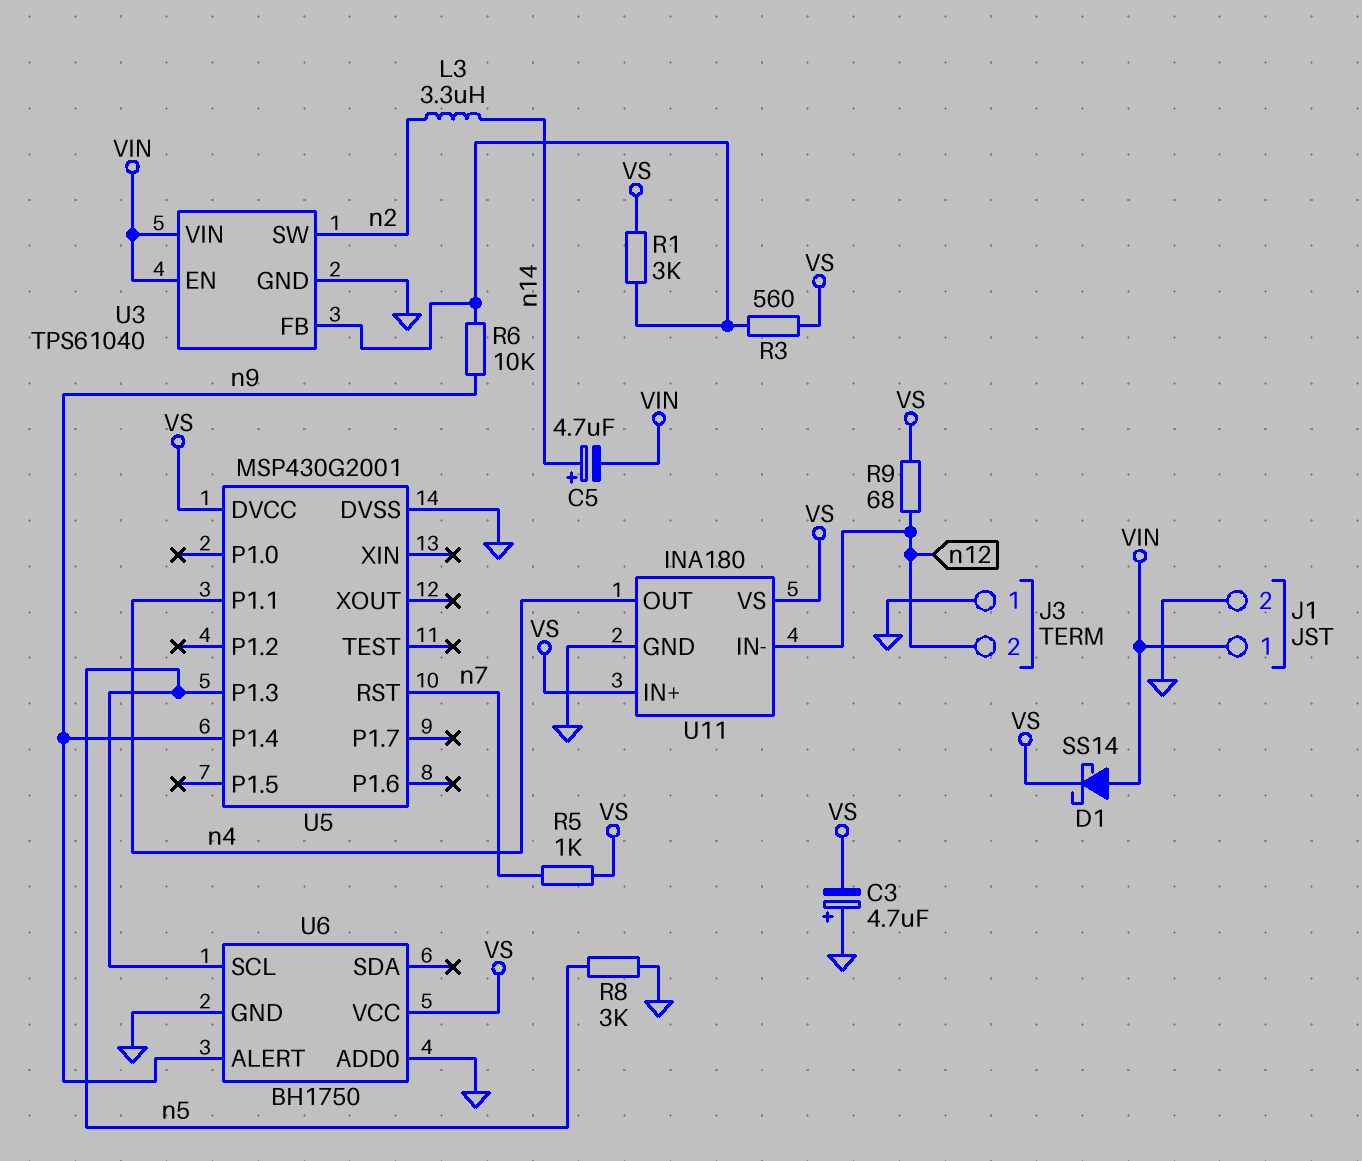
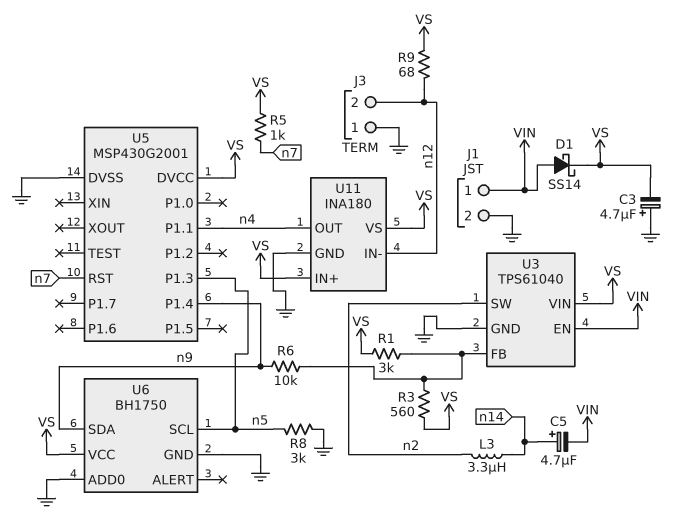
U3 pin VIN: VIN -> VS
U6 pin ALERT: n9 -> none
U6 pin SDA: none -> n9

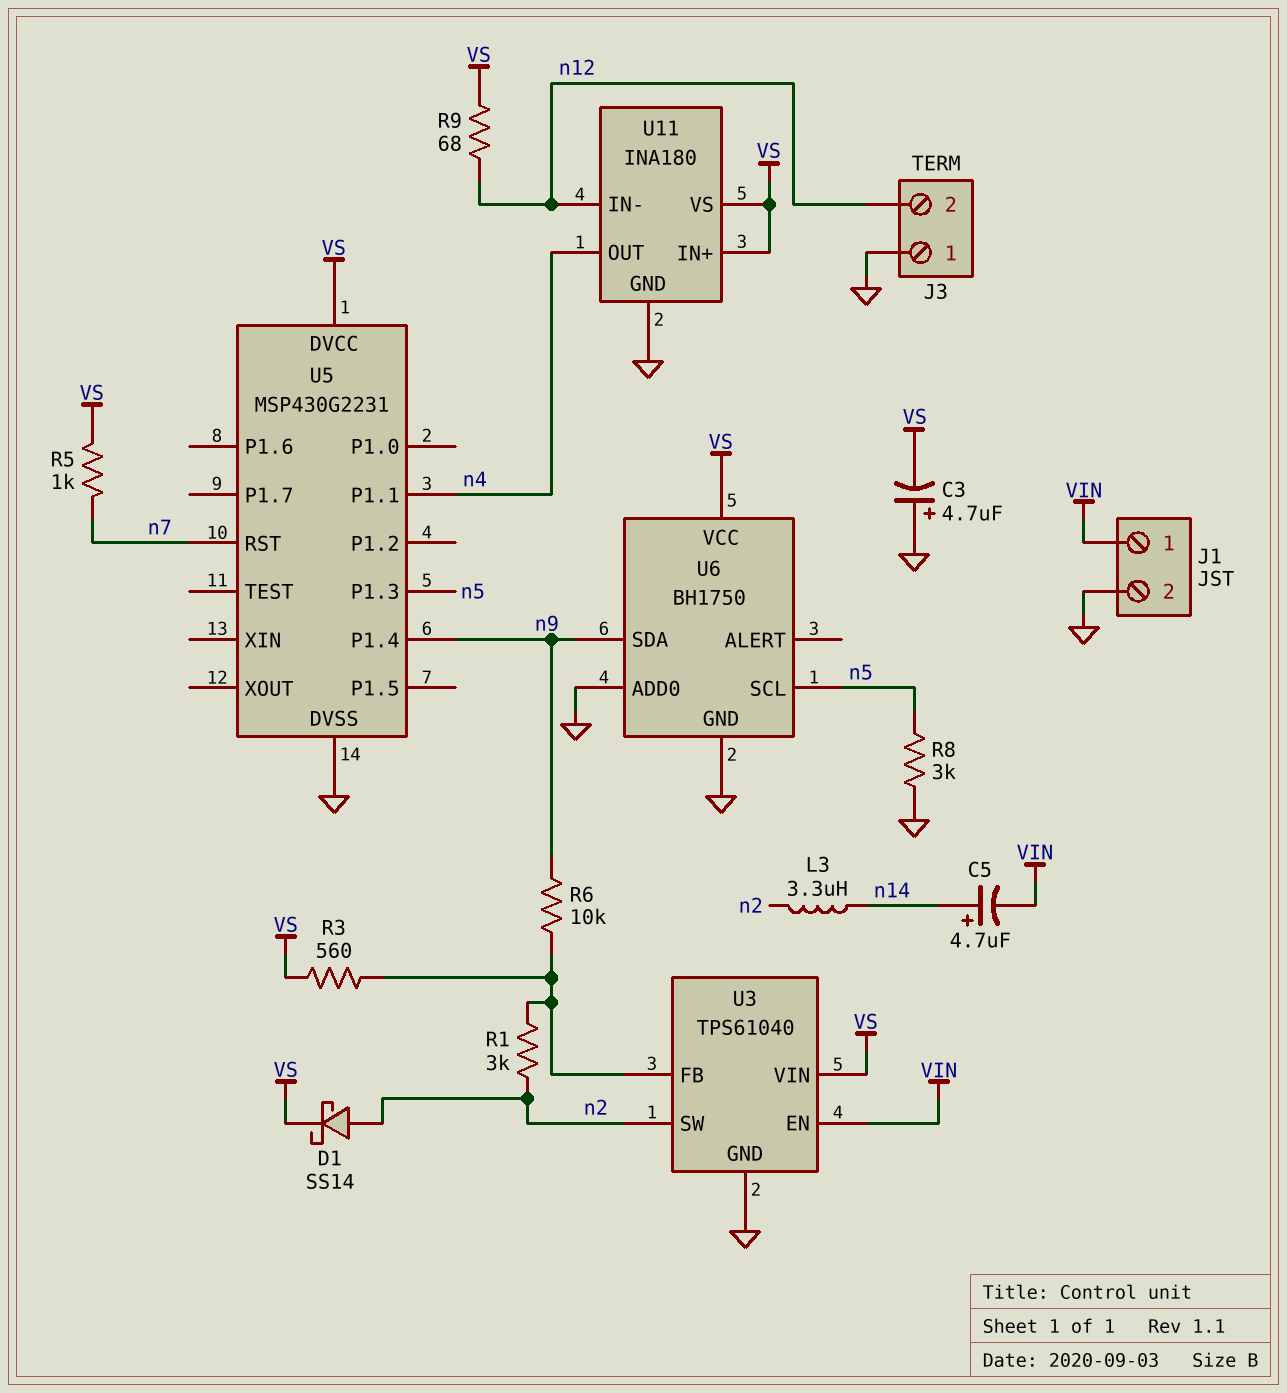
D1: schottky SS14 (A VIN, K VS) -> schottky SS14 (A n2, K VS)
R1: 3k (U3/FB, VS) -> 3k (U3/FB, n2)
U5: MSP430G2001 -> MSP430G2231

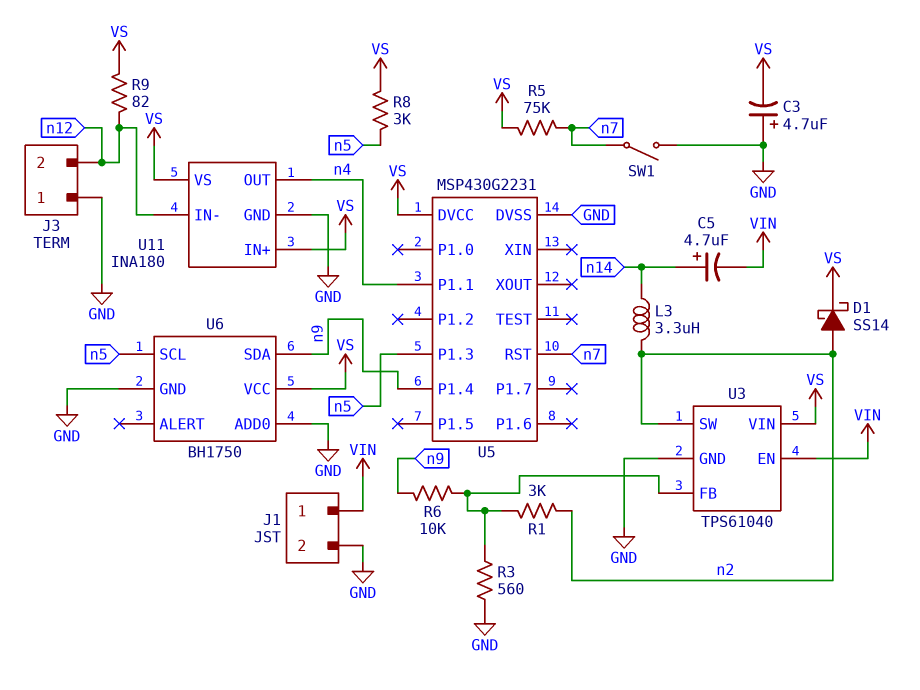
R3: 560 (U3/FB, VS) -> 560 (GND, U3/FB)
R5: 1k (VS, n7) -> 75k (VS, n7)
R8: 3k (GND, n5) -> 3k (VS, n5)
R9: 68 (VS, n12) -> 82 (VS, n12)
SW1: none -> switch (GND, n7)

